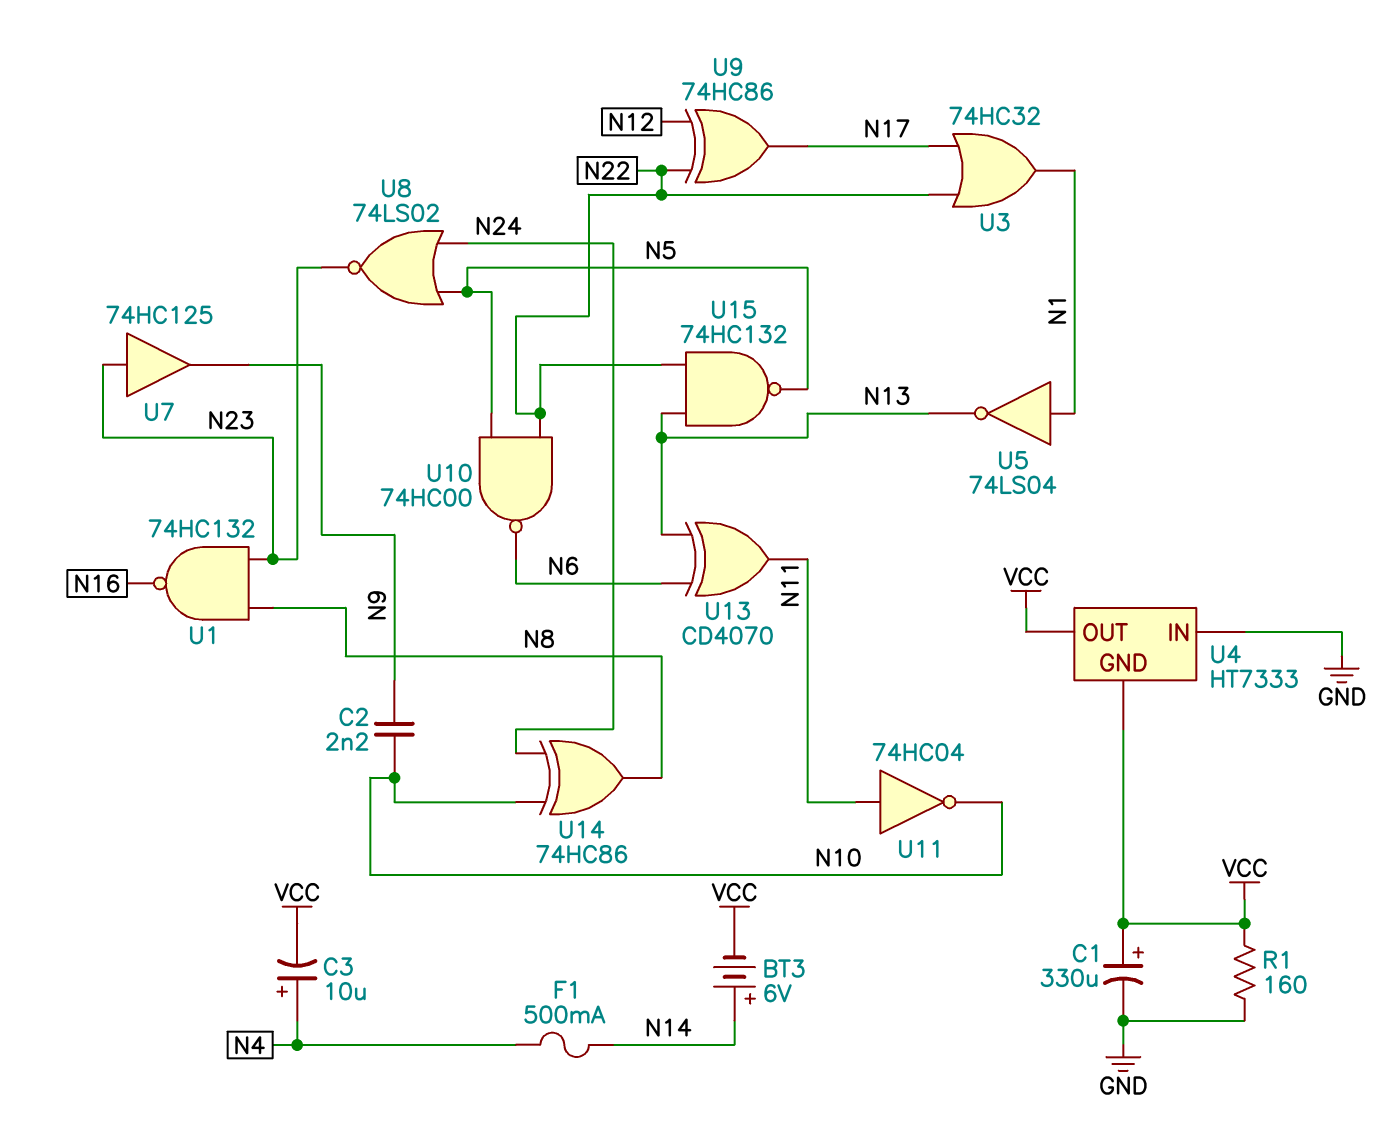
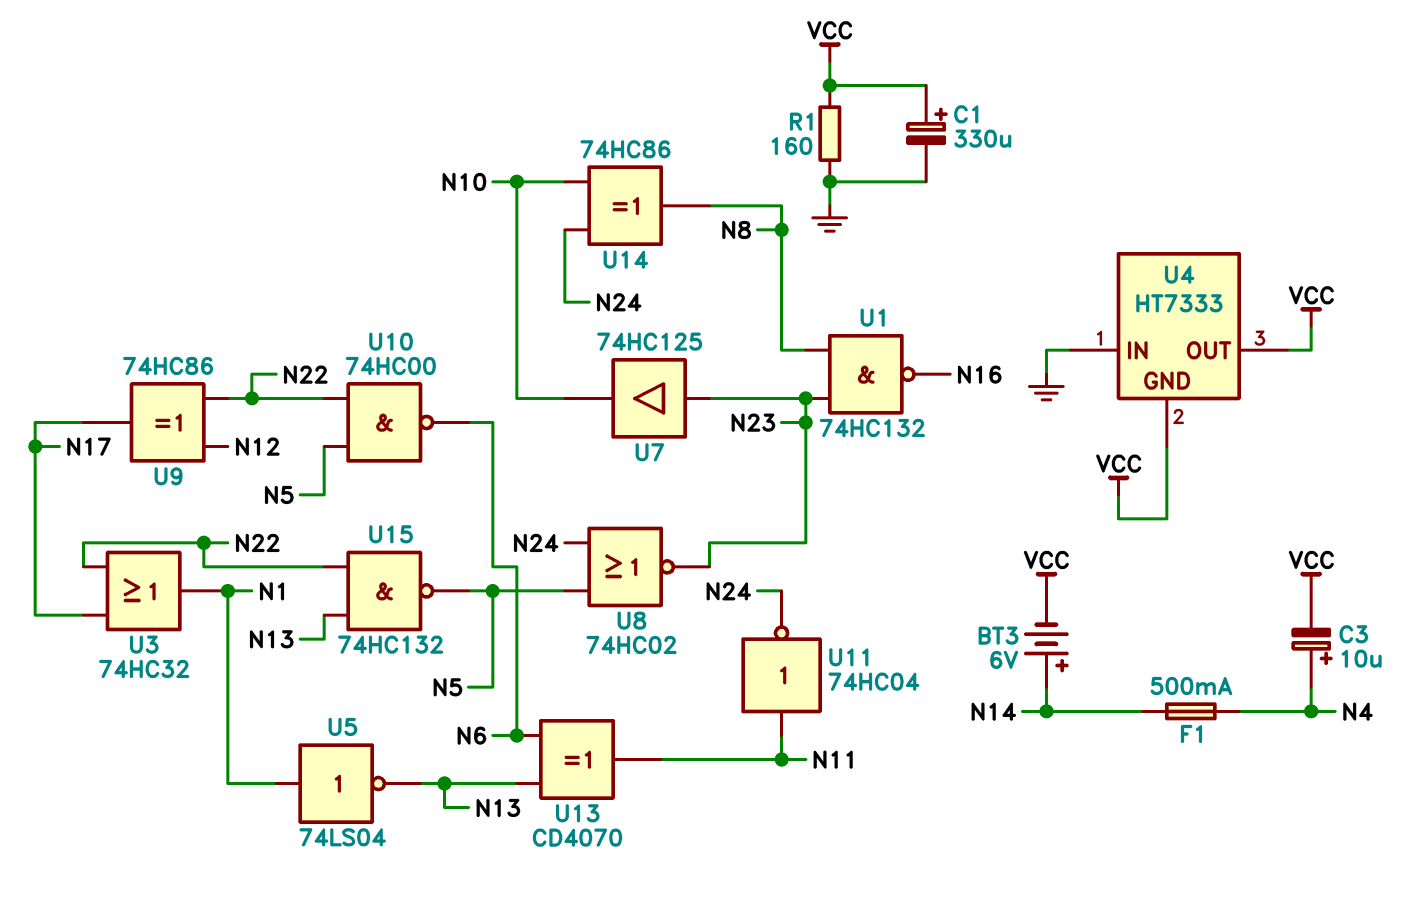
C2: 2.2nF (N9, N10) -> none
U7: buffer 74HC125 (in N23, out N9) -> buffer 74HC125 (in N23, out N10)
U8: NOR 74LS02 (in N5, in N24, out N23) -> NOR 74HC02 (in N5, in N24, out N23)
U11: NOT 74HC04 (in N11, out N10) -> NOT 74HC04 (in N11, out N24)

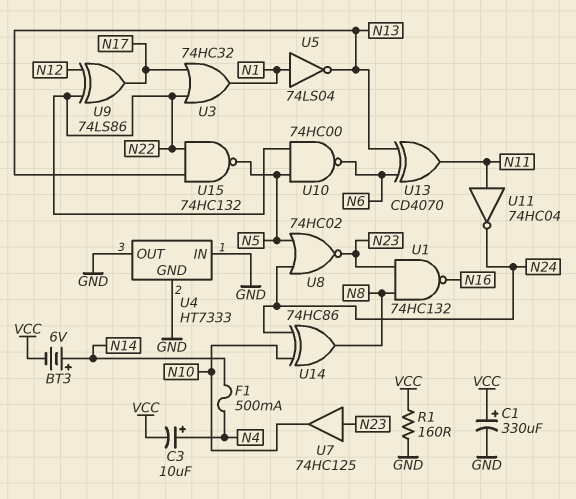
U4 pin GND: VCC -> GND
U4 pin OUT: VCC -> GND
U9: XOR 74HC86 (in N12, in N22, out N17) -> XOR 74LS86 (in N12, in N22, out N17)

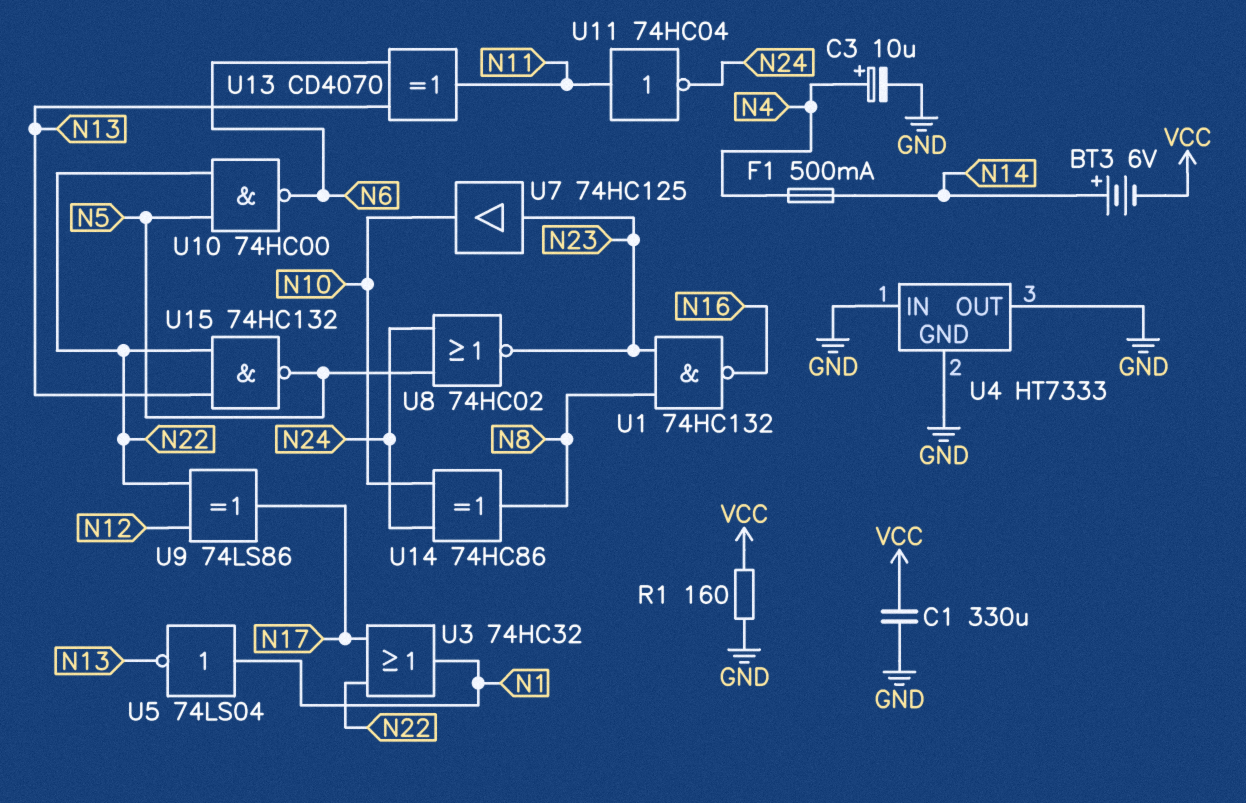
C1: 330uF (plus VCC, minus GND) -> 330uF (GND, VCC)
C3: 10uF (plus N4, minus VCC) -> 10uF (plus N4, minus GND)

